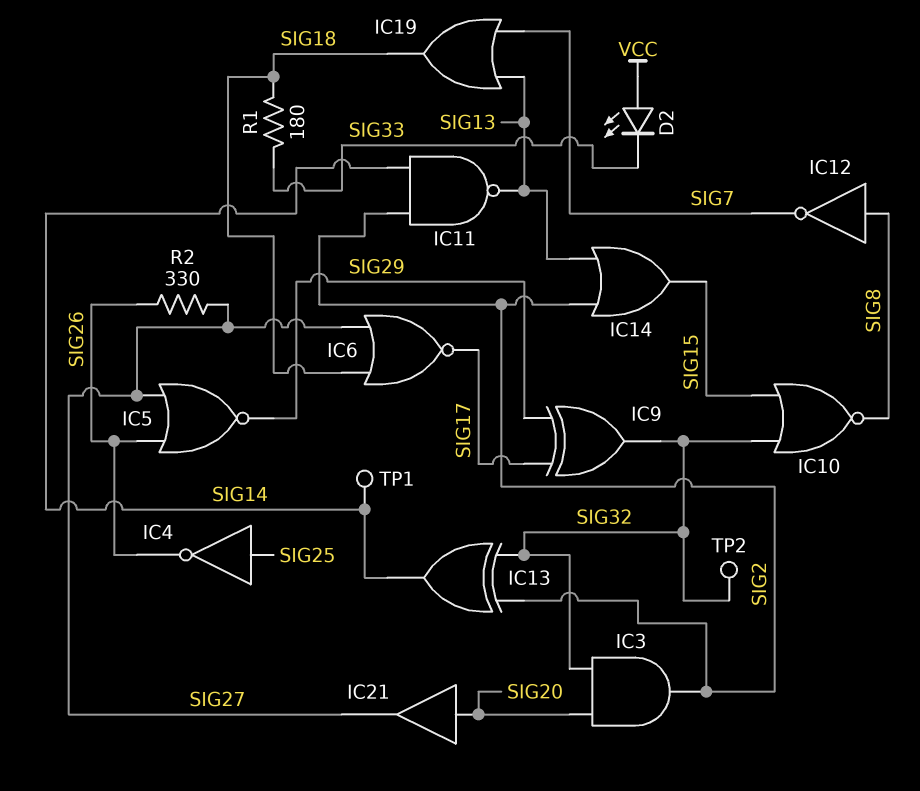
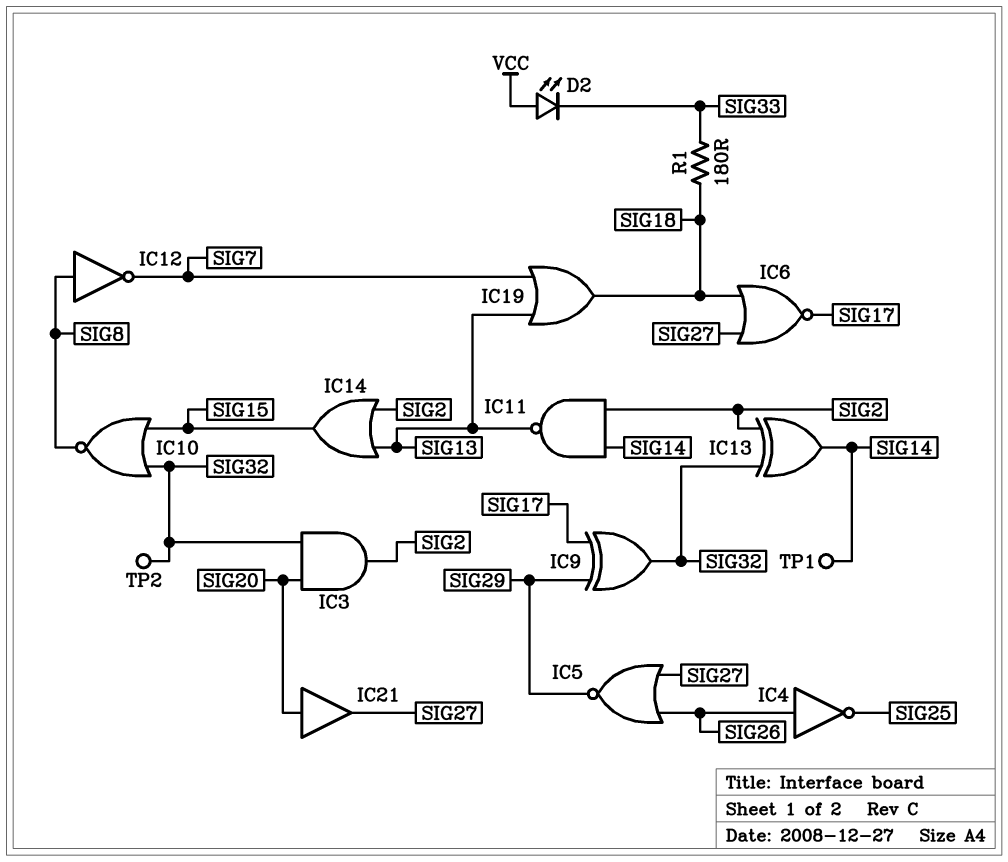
IC4: NOT (in SIG25, out SIG26) -> NOT (in SIG26, out SIG25)
R2: 330 (SIG26, SIG27) -> none

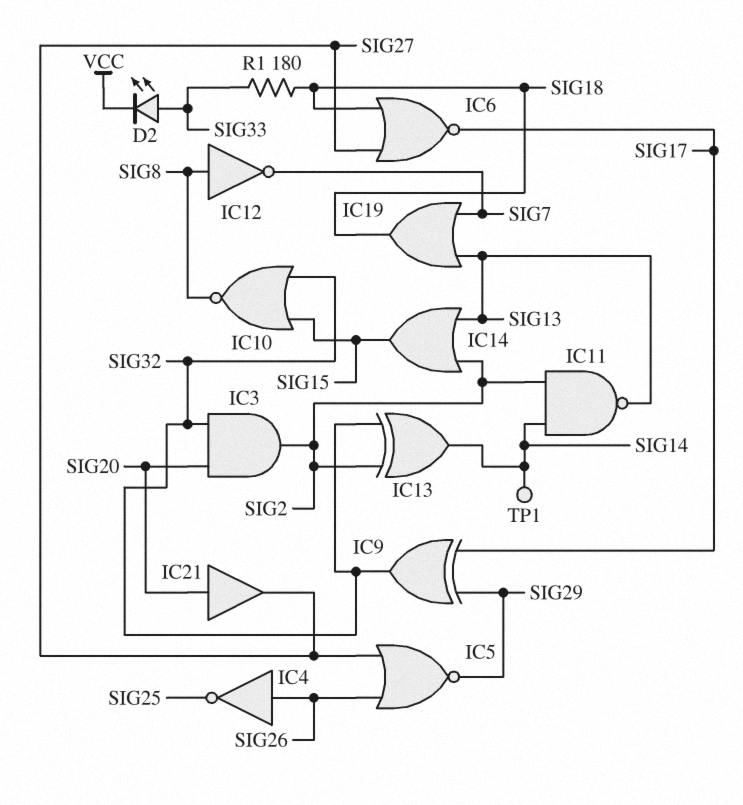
D2: LED (A VCC, K SIG33) -> LED (A SIG33, K VCC)
TP2: test point (SIG32) -> none

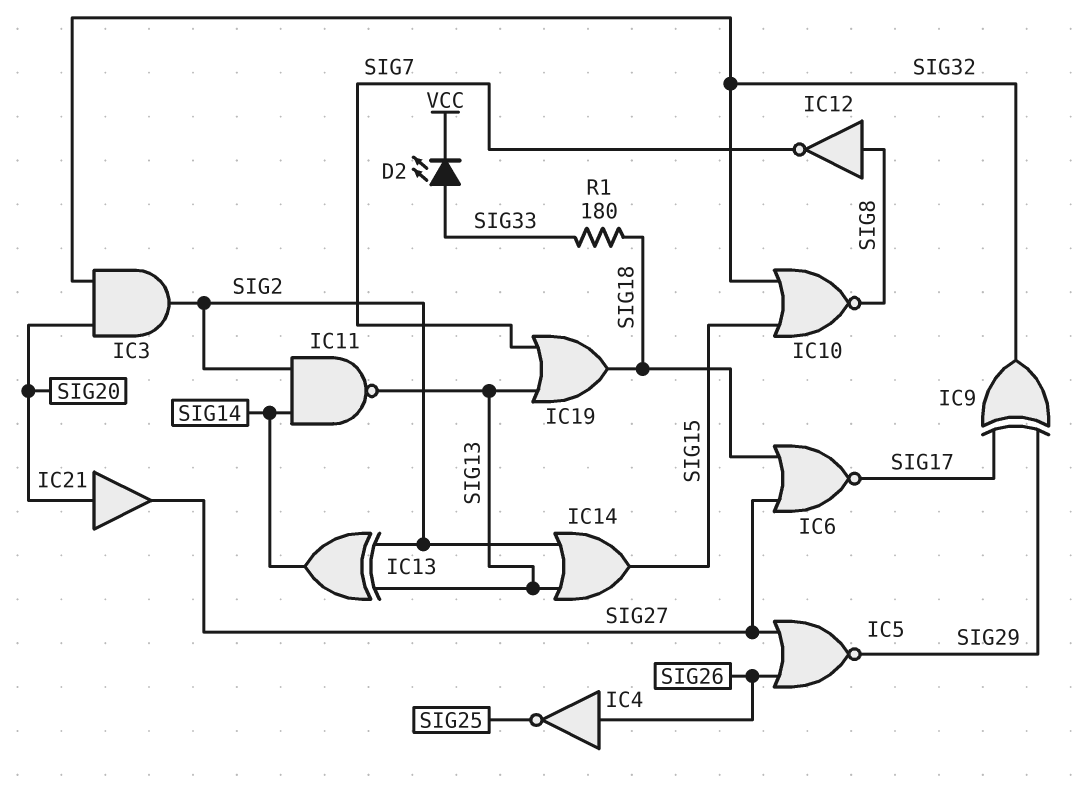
IC13: XOR (in SIG2, in SIG32, out SIG14) -> XOR (in SIG2, in SIG13, out SIG14)
TP1: test point (SIG14) -> none

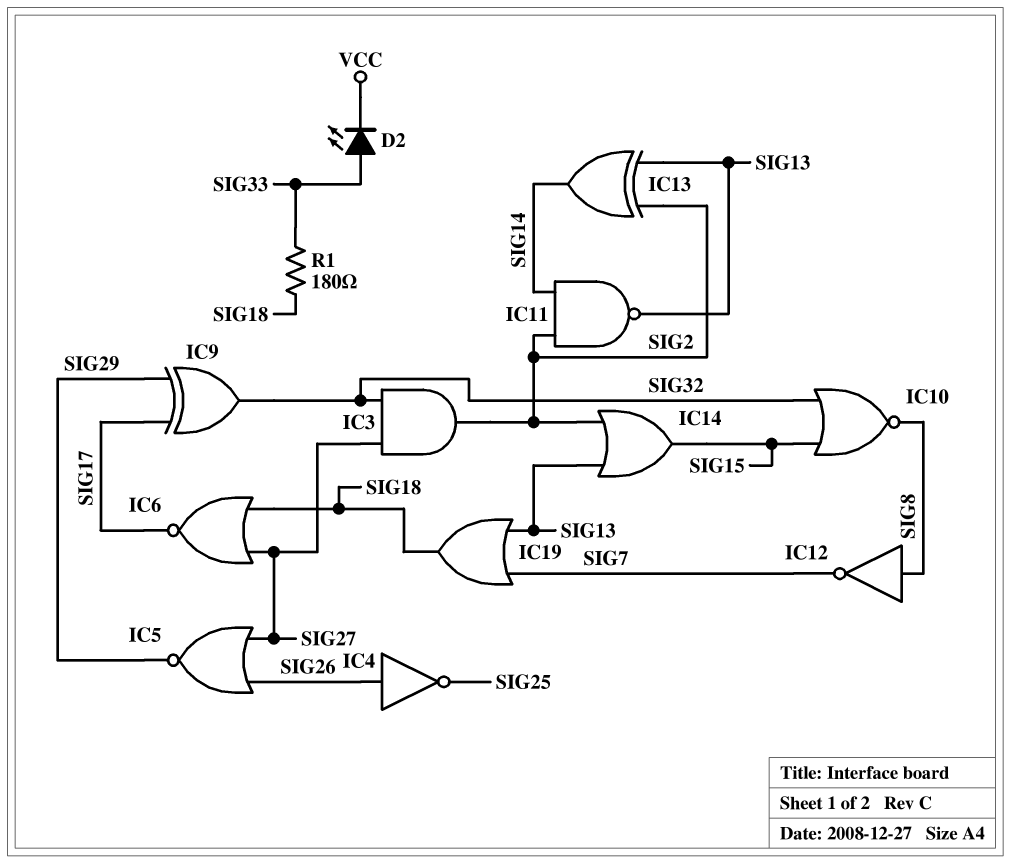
IC3: AND (in SIG20, in SIG32, out SIG2) -> AND (in SIG27, in SIG32, out SIG2)
IC21: buffer (in SIG20, out SIG27) -> none

